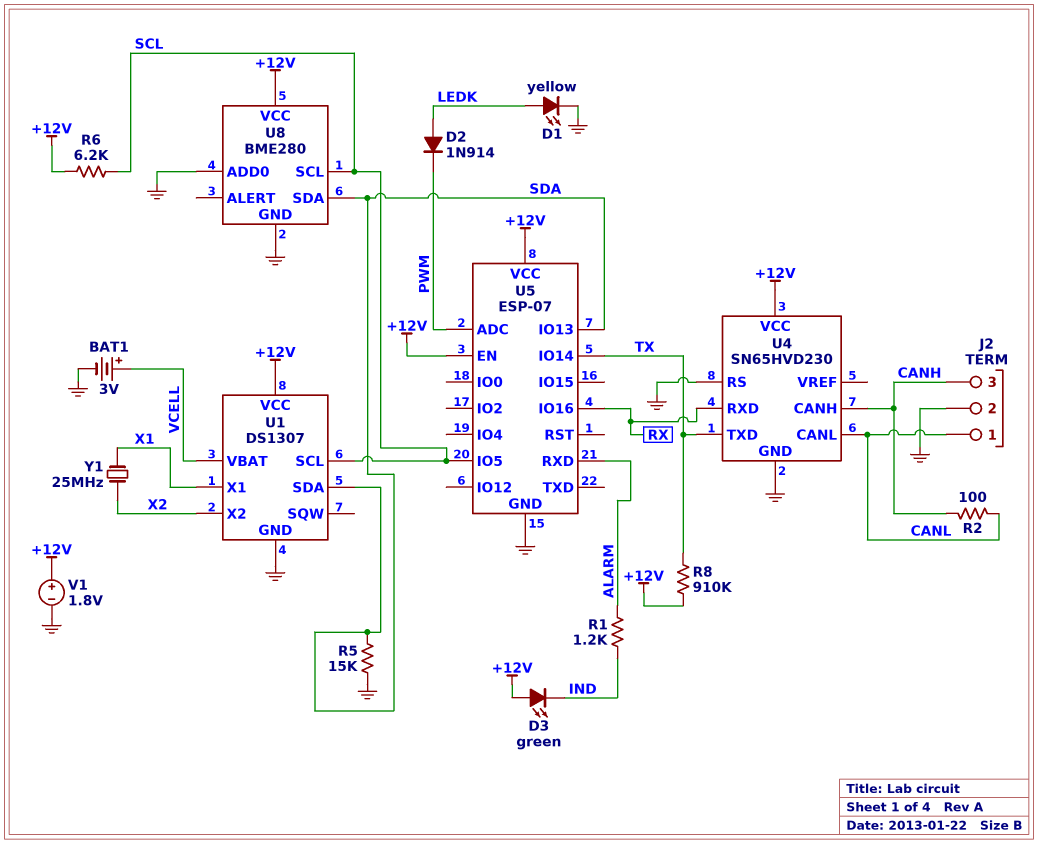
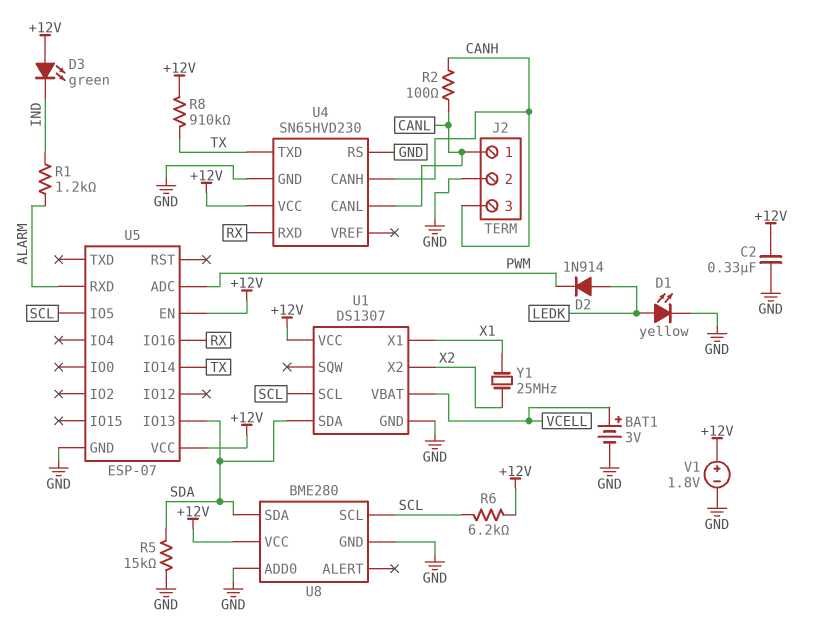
C2: none -> 330nF (+12V, GND)

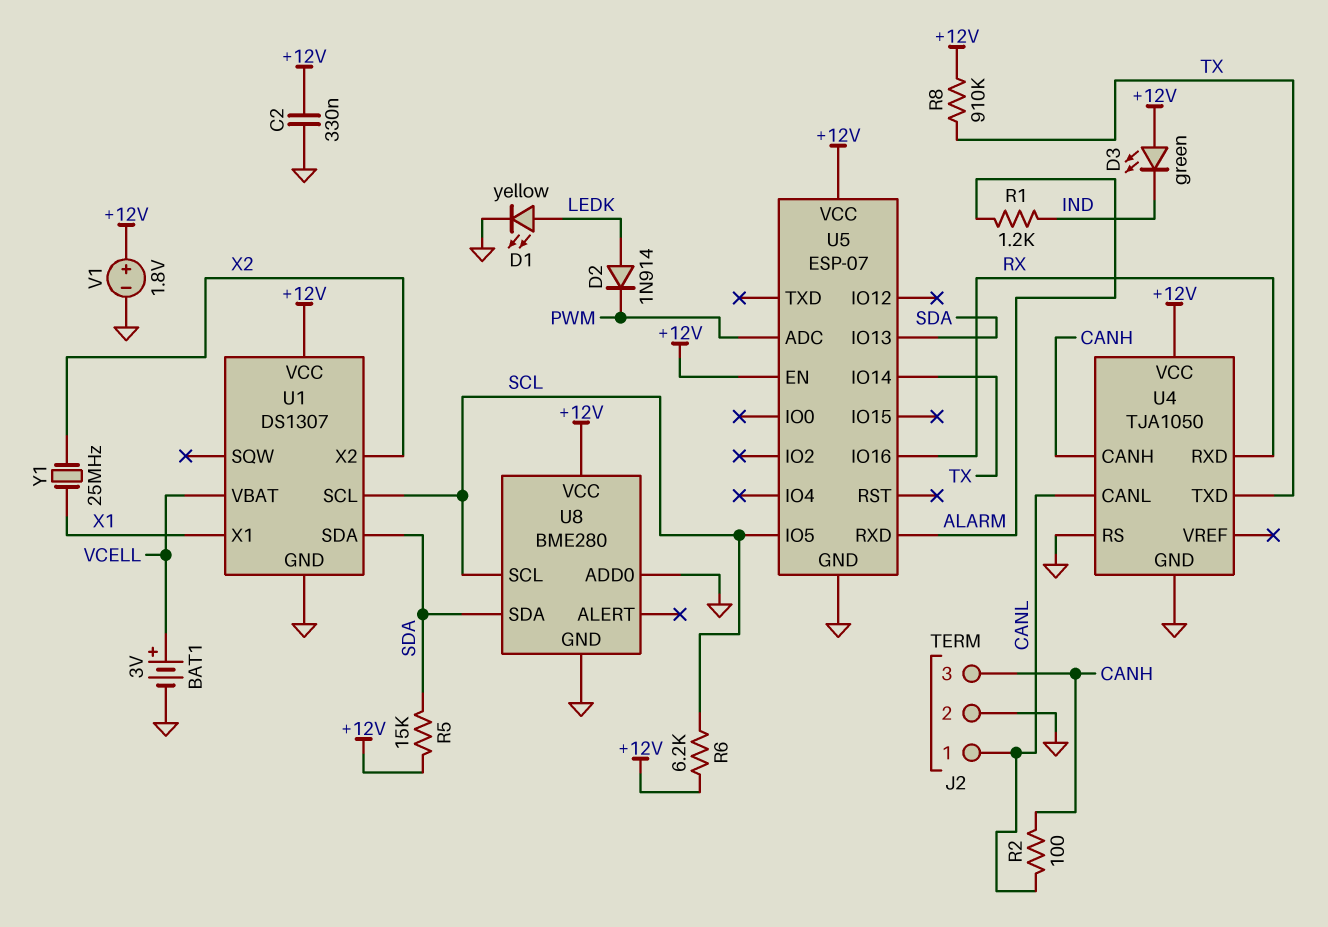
R5: 15k (GND, SDA) -> 15k (+12V, SDA)
U4: SN65HVD230 -> TJA1050

